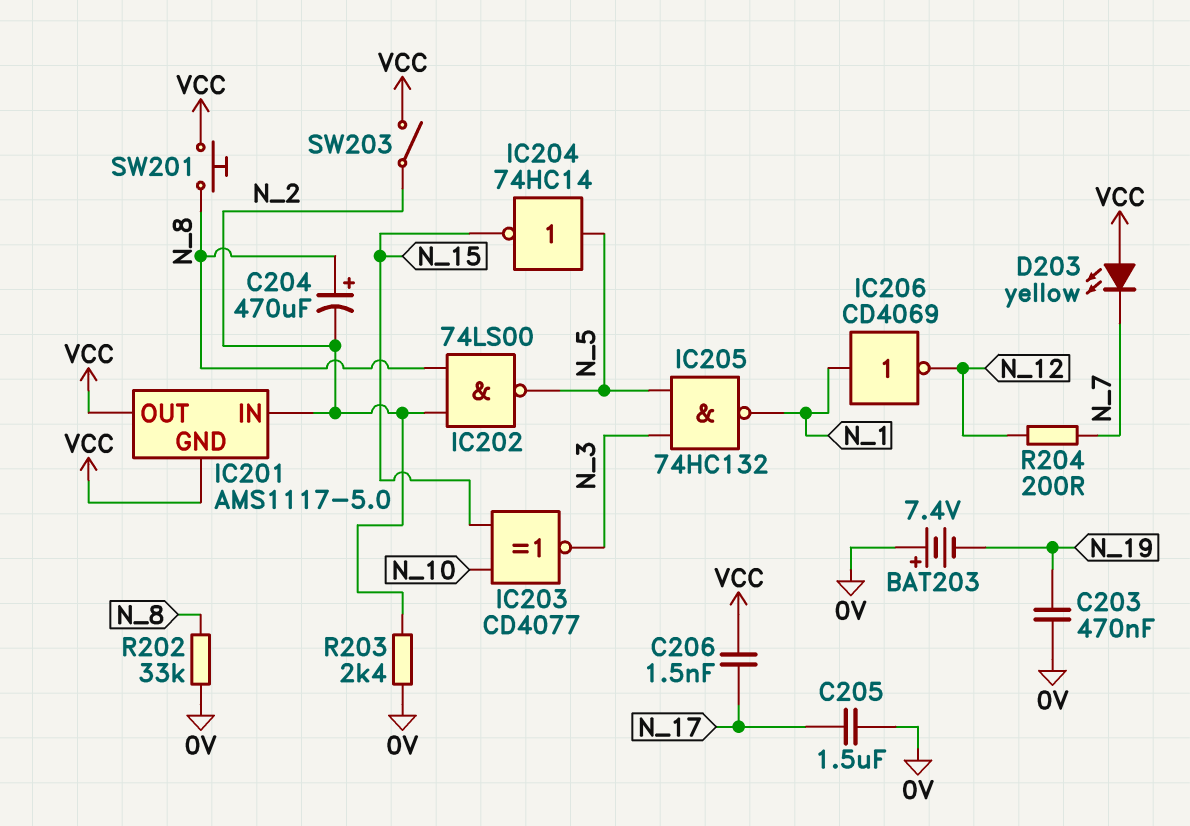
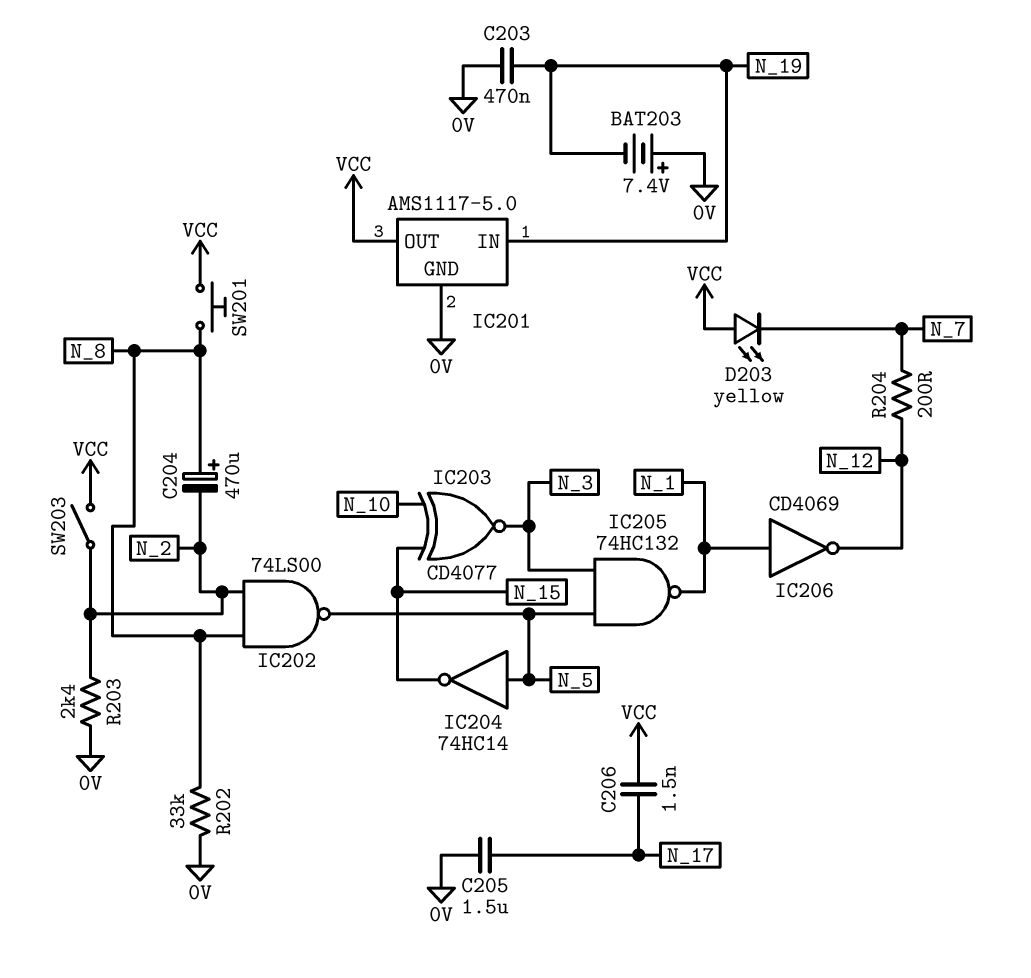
IC201 pin GND: VCC -> 0V
IC201 pin IN: N_2 -> N_19

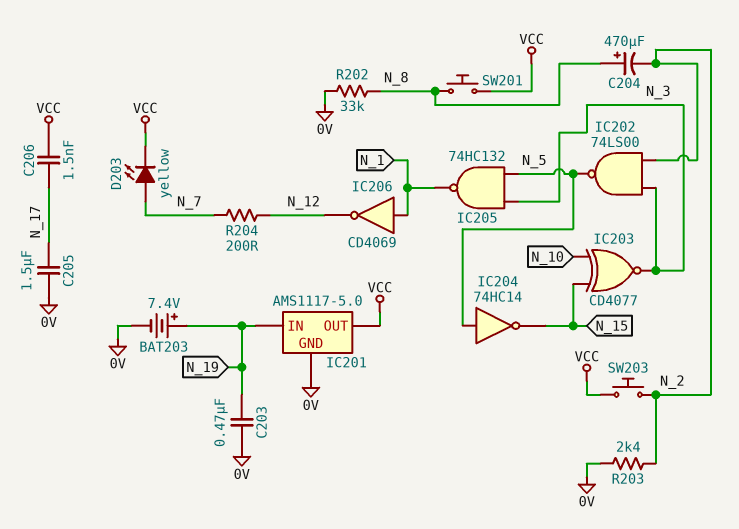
BAT203: 7.4V (plus 0V, minus N_19) -> 7.4V (plus N_19, minus 0V)
D203: LED yellow (A VCC, K N_7) -> LED yellow (A N_7, K VCC)
IC202: NAND 74LS00 (in N_2, in N_8, out N_5) -> NAND 74LS00 (in N_2, in N_3, out N_5)
SW203: switch (N_2, VCC) -> button (N_2, VCC)

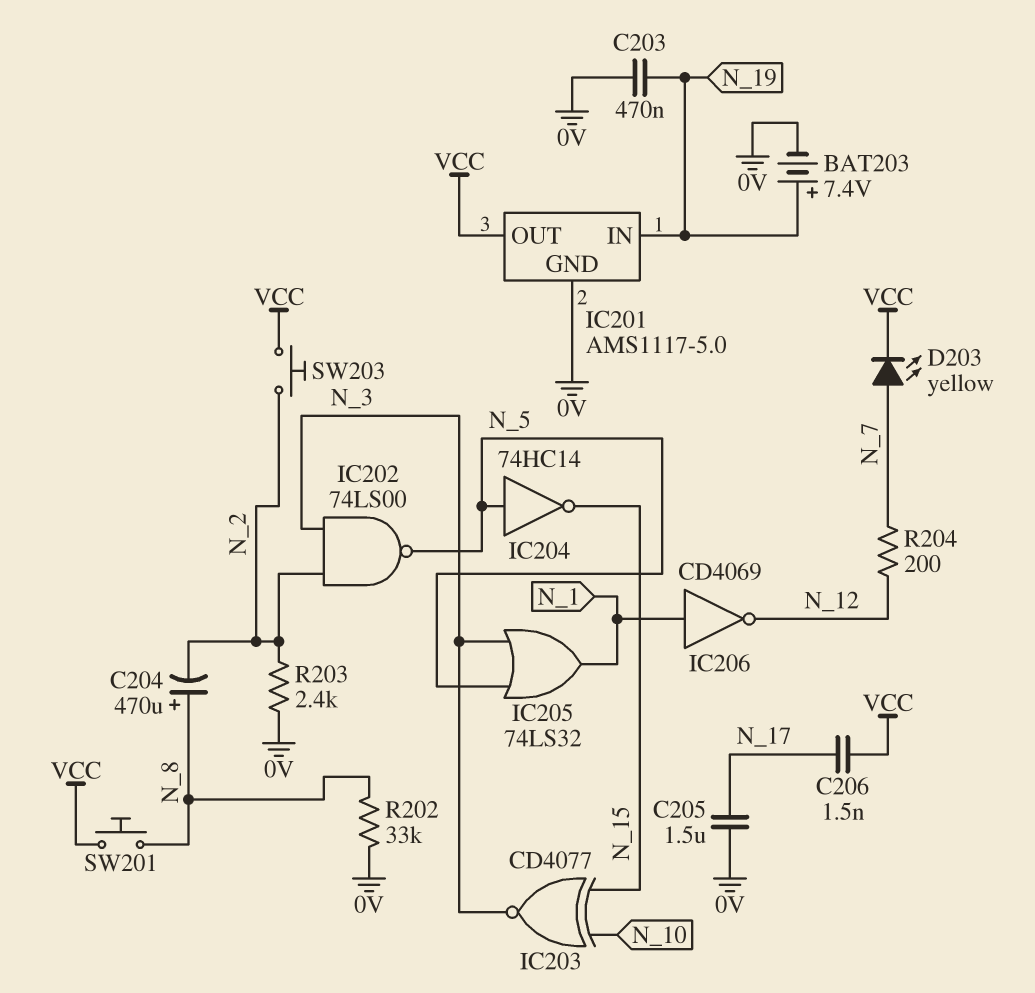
IC205: NAND 74HC132 (in N_3, in N_5, out N_1) -> OR 74LS32 (in N_3, in N_5, out N_1)

